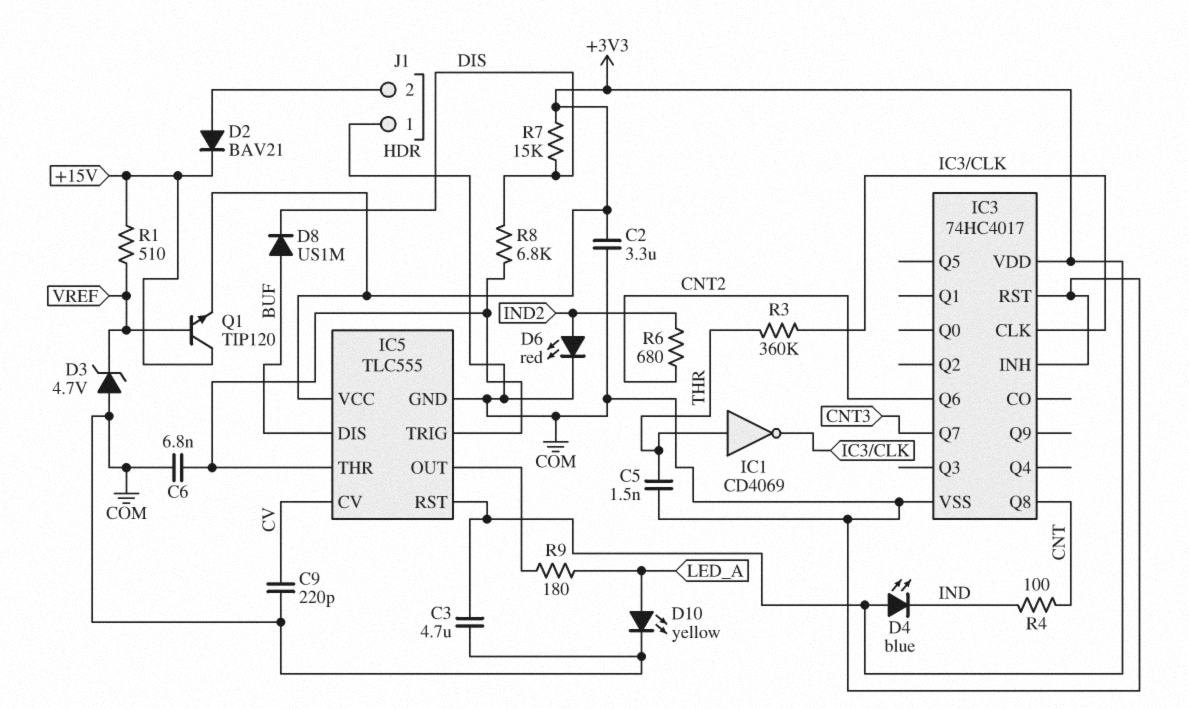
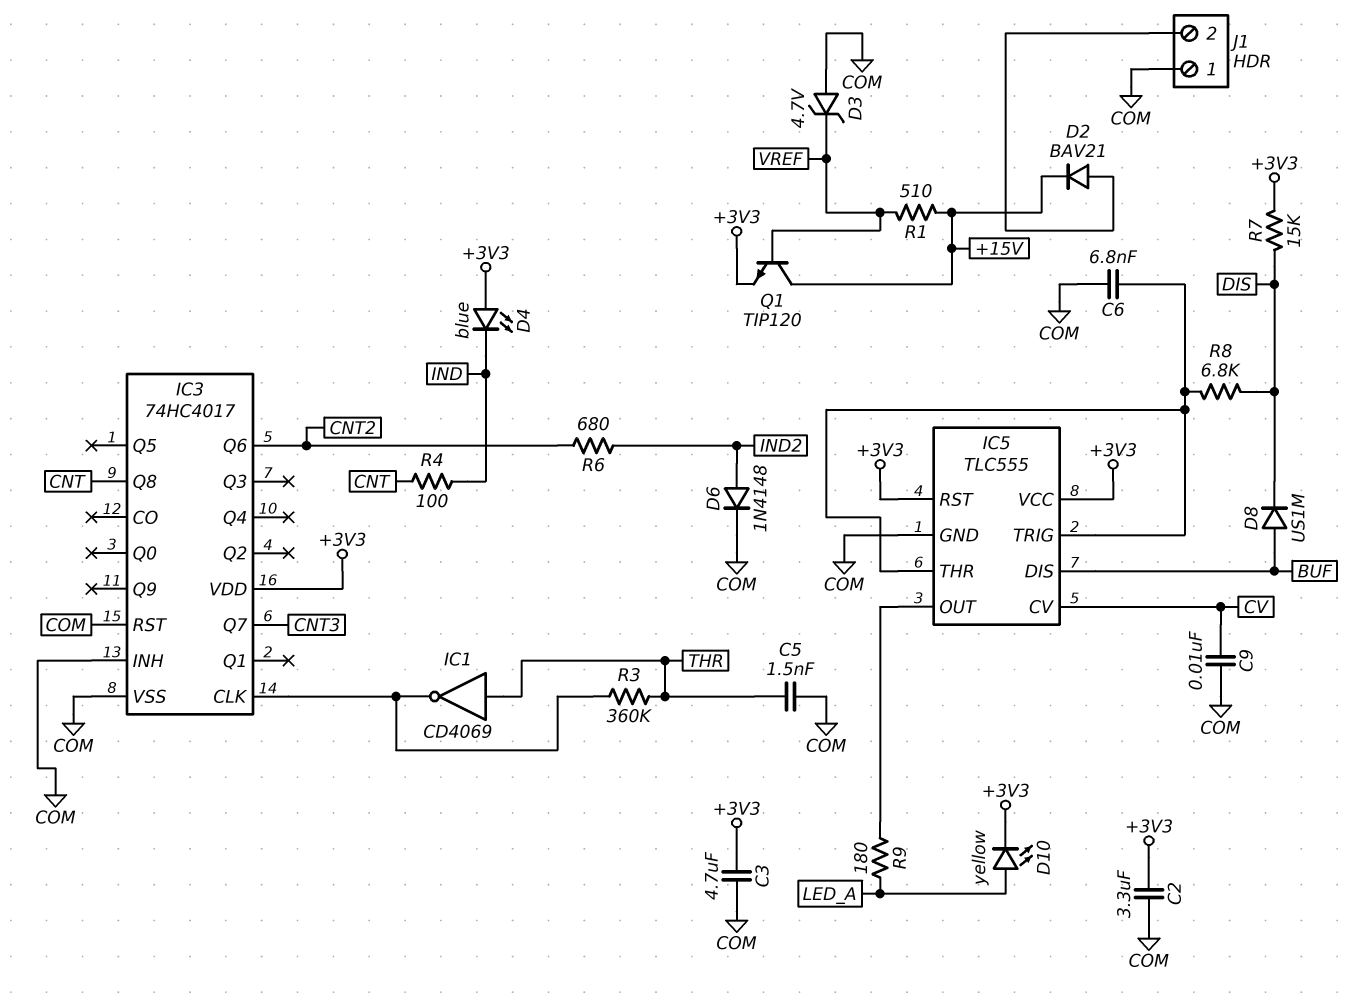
C9: 220pF (COM, CV) -> 10nF (COM, CV)
D6: LED red (A IND2, K COM) -> diode 1N4148 (A IND2, K COM)
D10: LED yellow (A LED_A, K COM) -> LED yellow (A LED_A, K +3V3)

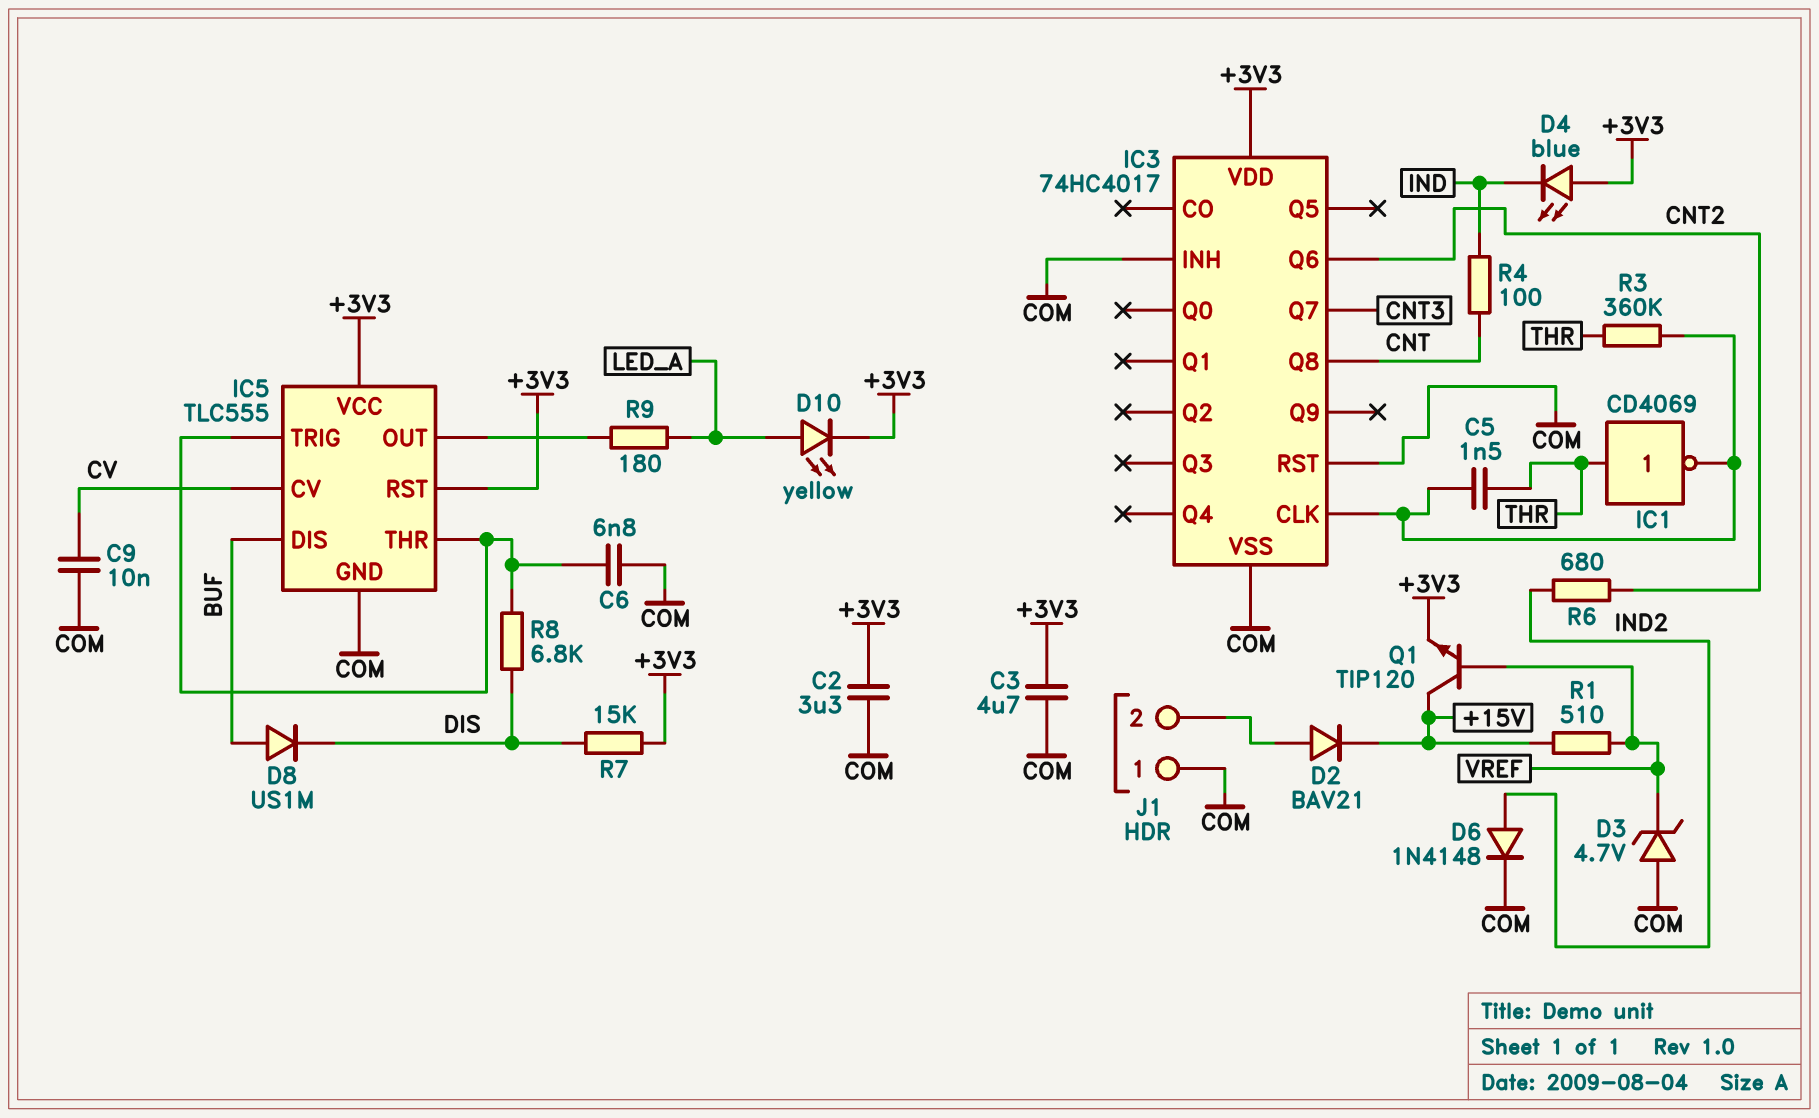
C5: 1.5nF (COM, THR) -> 1.5nF (IC3/CLK, THR)

